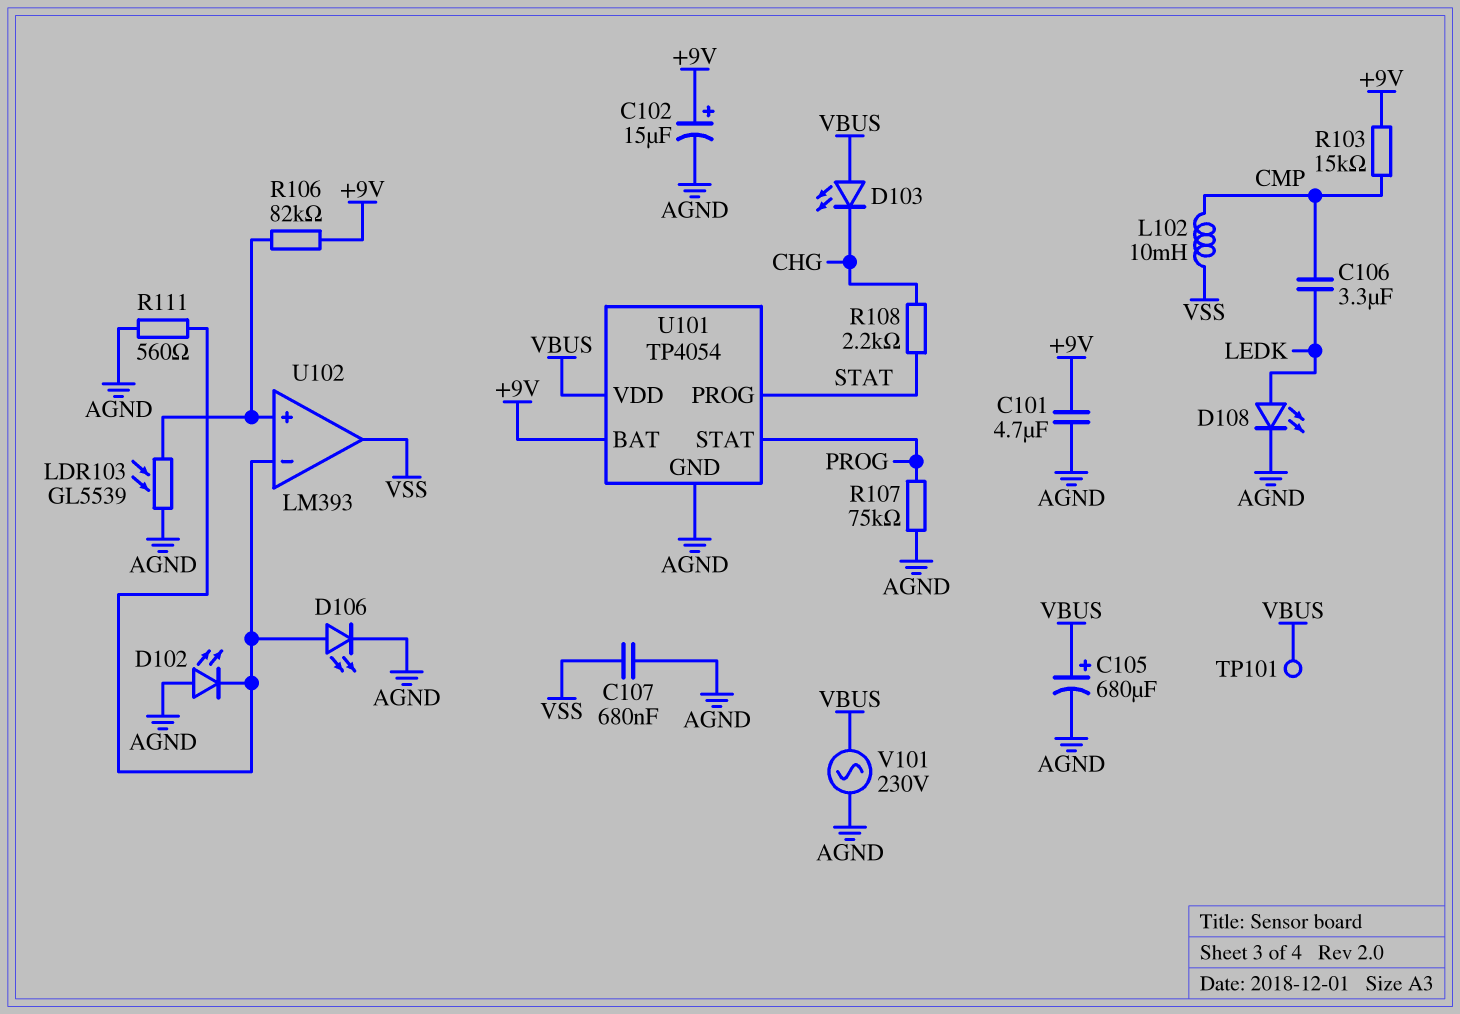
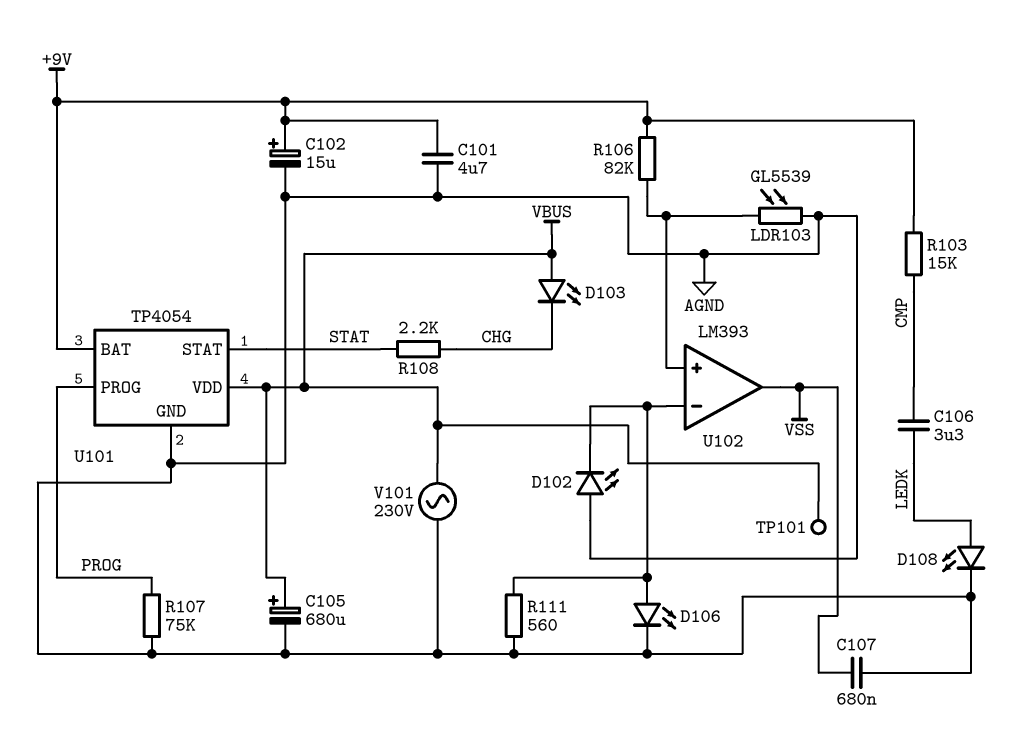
L102: 10mH (CMP, VSS) -> none
U101 pin PROG: STAT -> PROG
U101 pin STAT: PROG -> STAT

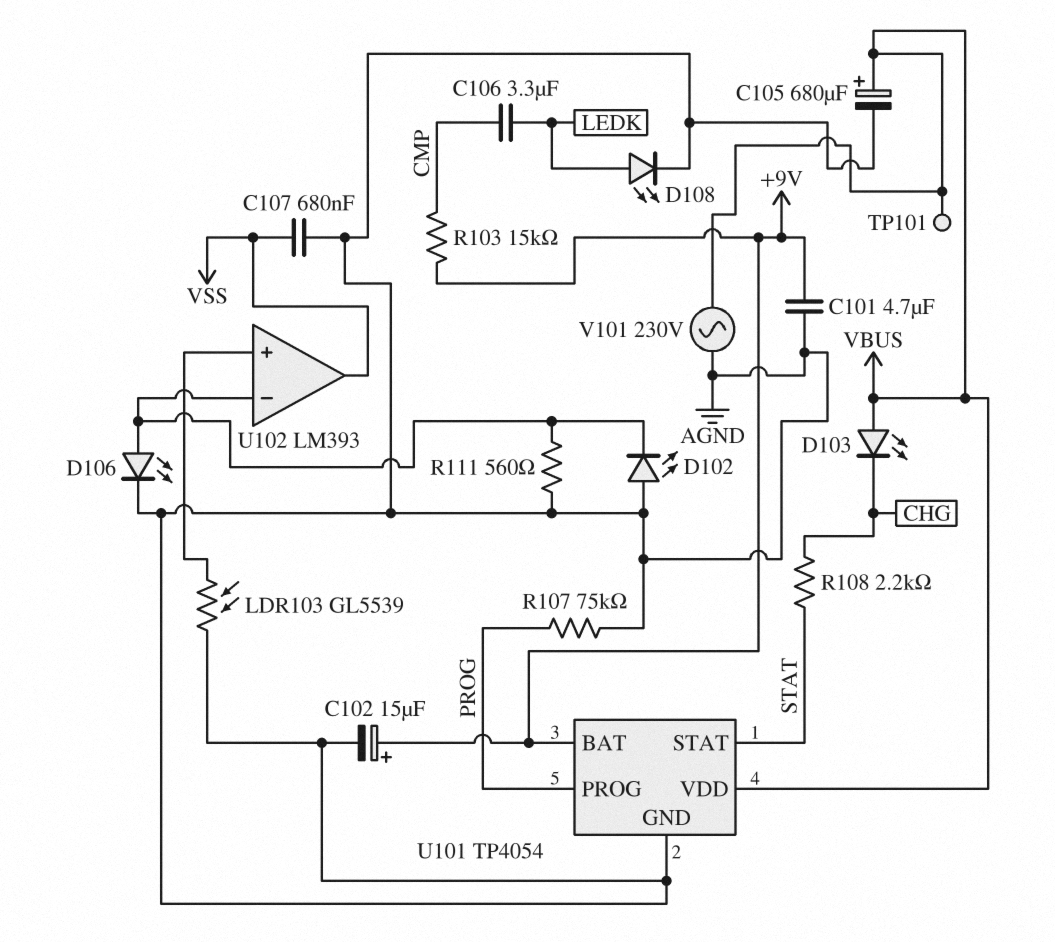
R106: 82k (+9V, U102/in+) -> none

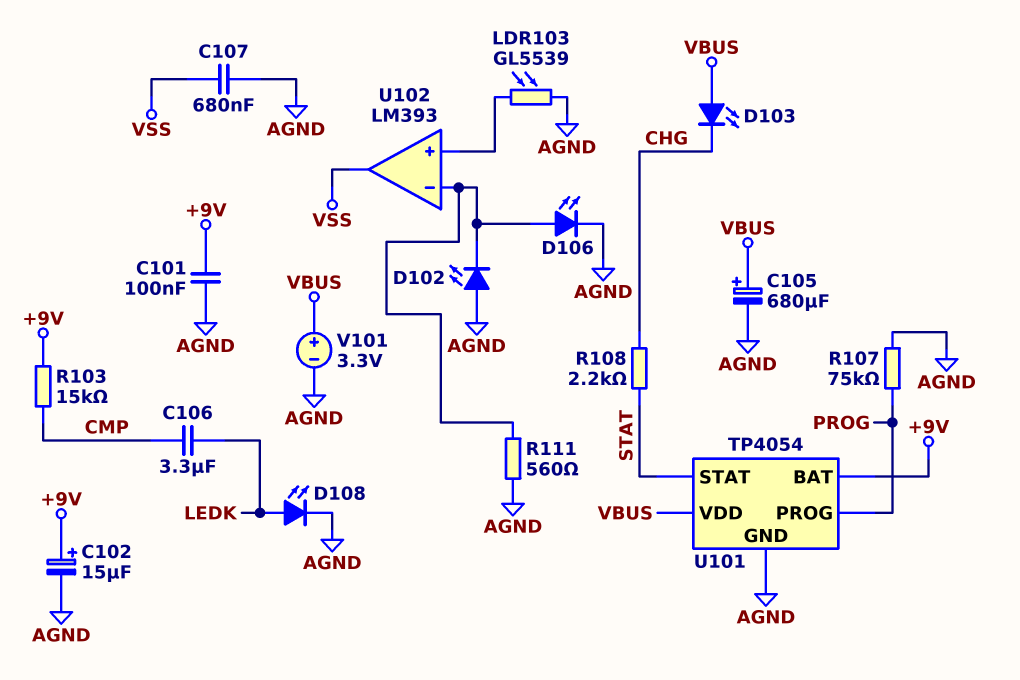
C101: 4.7uF (+9V, AGND) -> 100nF (+9V, AGND)
TP101: test point (VBUS) -> none
V101: AC 230V (AGND, VBUS) -> 3.3V (plus VBUS, minus AGND)

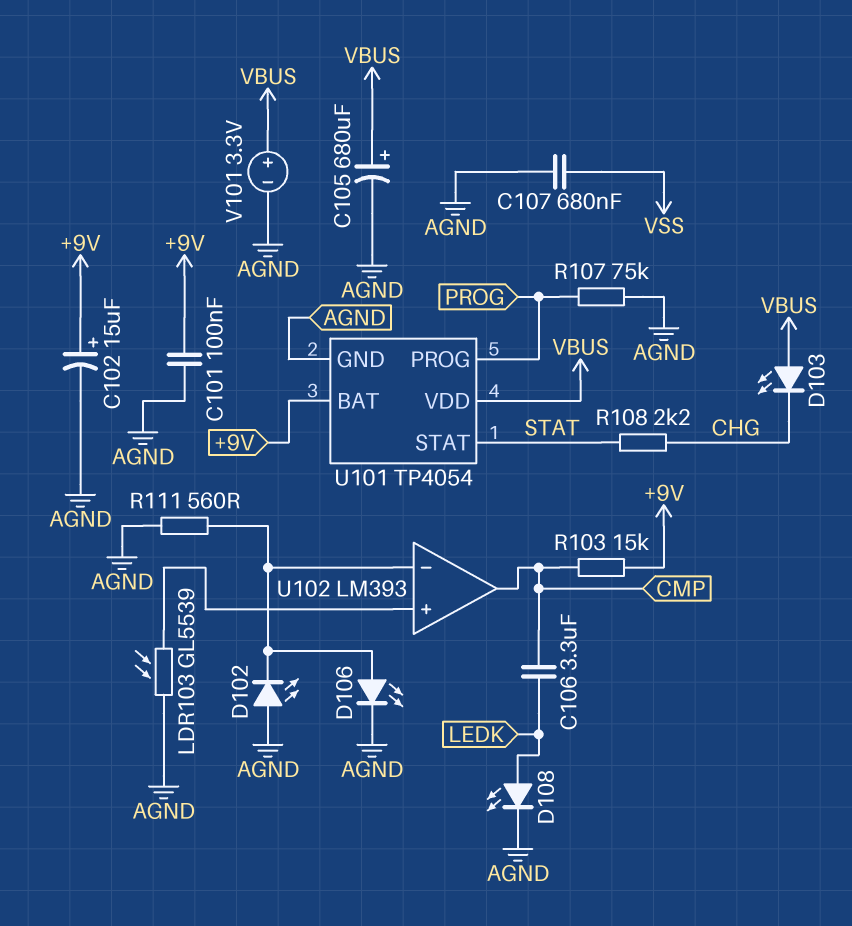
U102 pin out: VSS -> CMP

